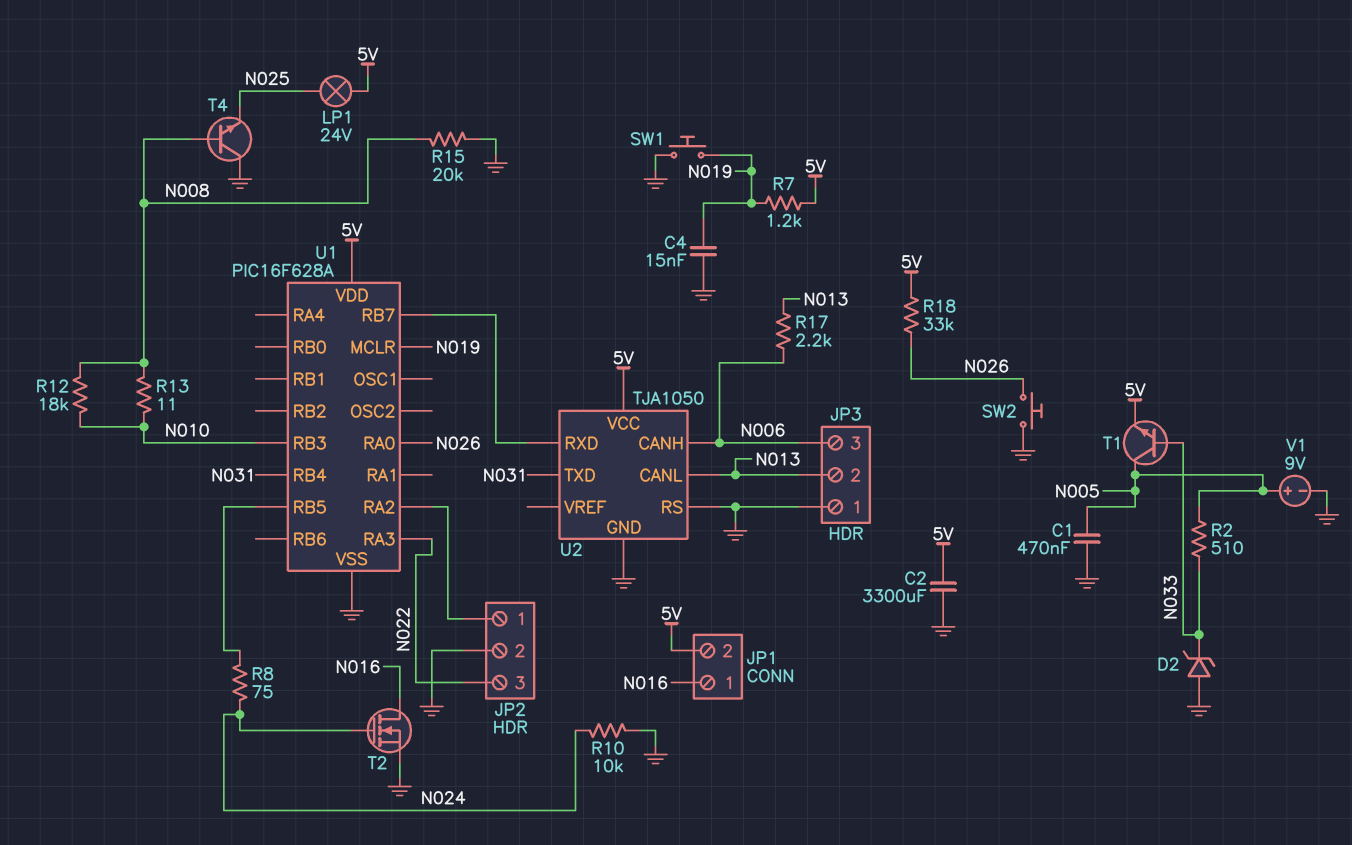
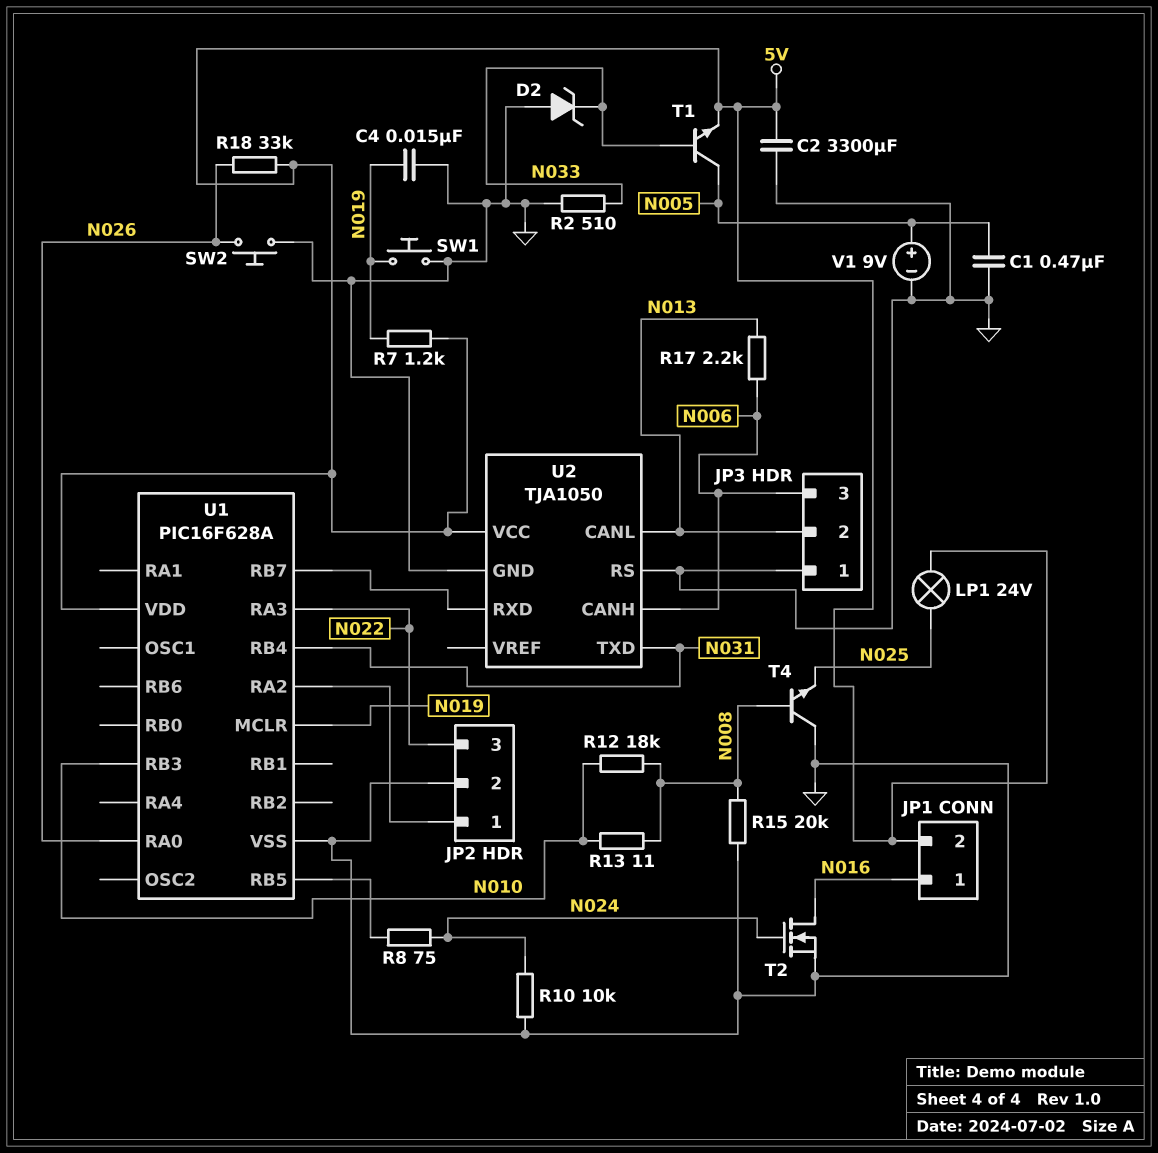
R2: 510 (N005, N033) -> 510 (GND, N033)

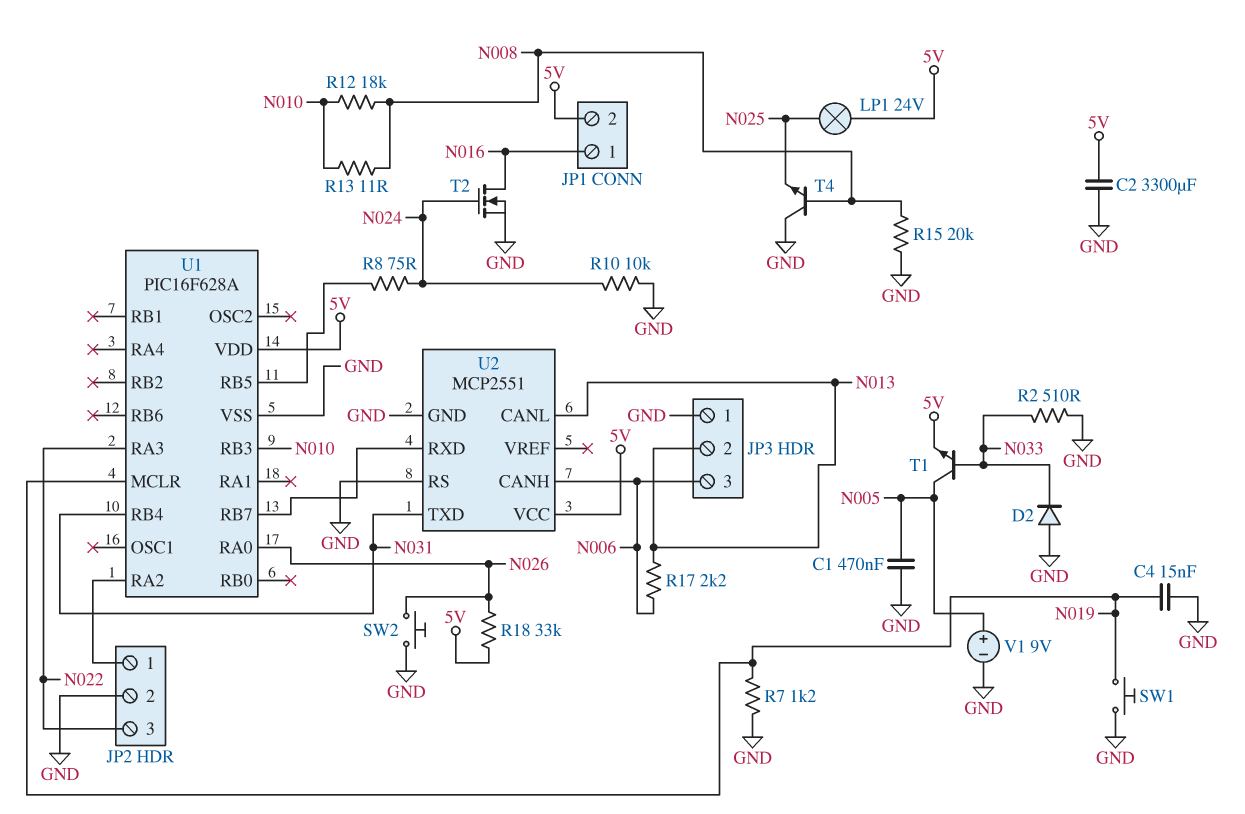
D2: zener (A GND, K N033) -> diode (A GND, K N033)
R7: 1.2k (5V, N019) -> 1.2k (GND, N019)
U2: TJA1050 -> MCP2551

